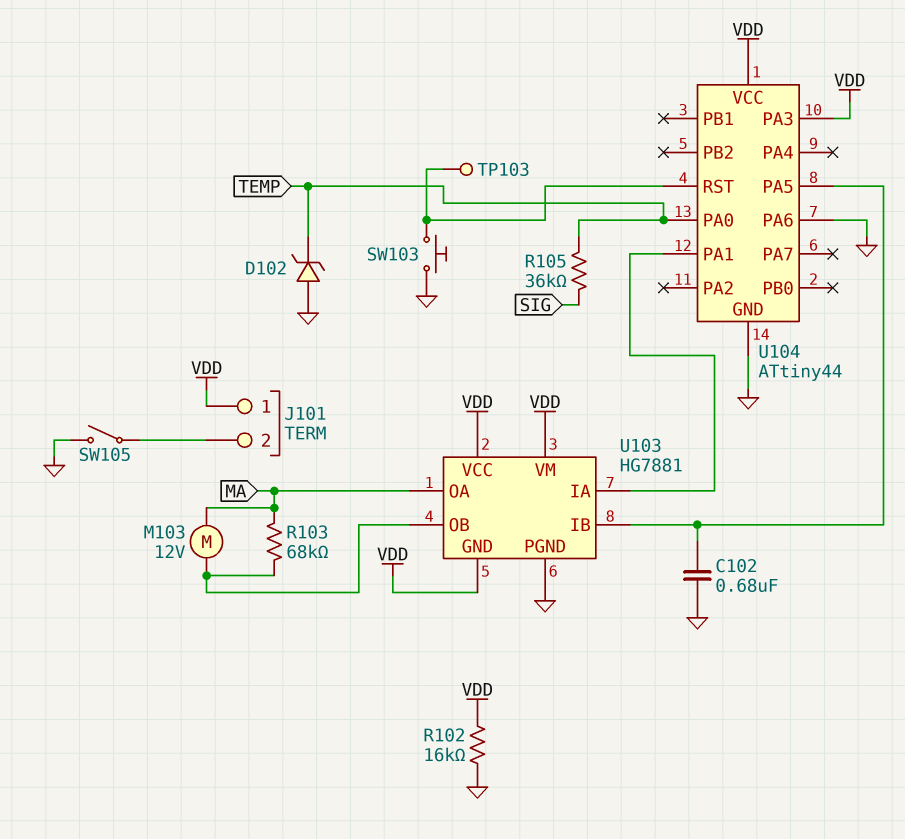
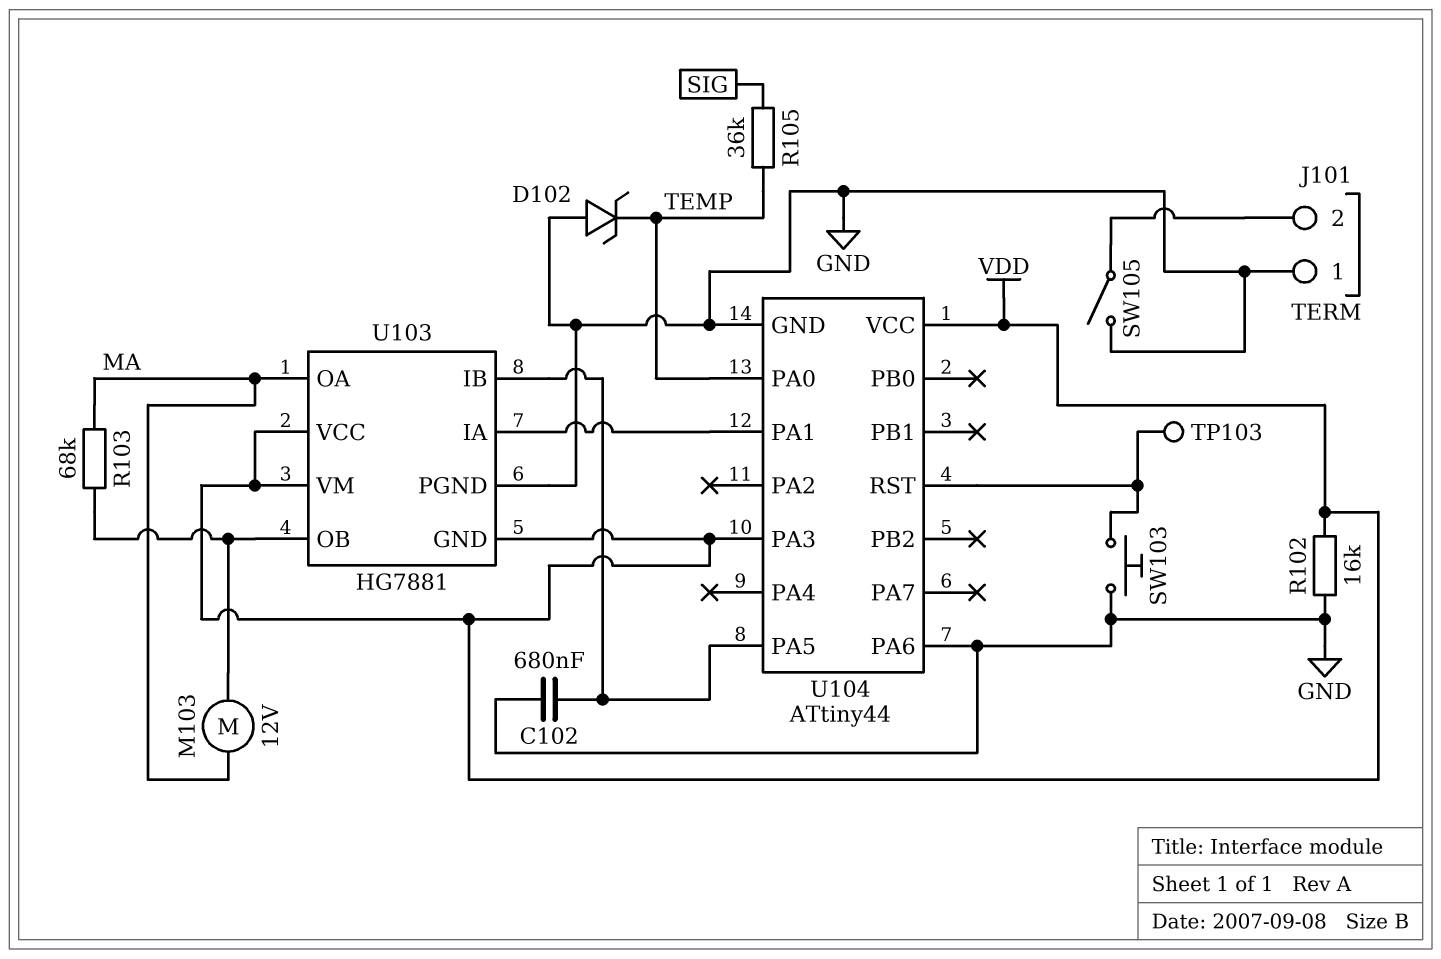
J101 pin 1: VDD -> GND

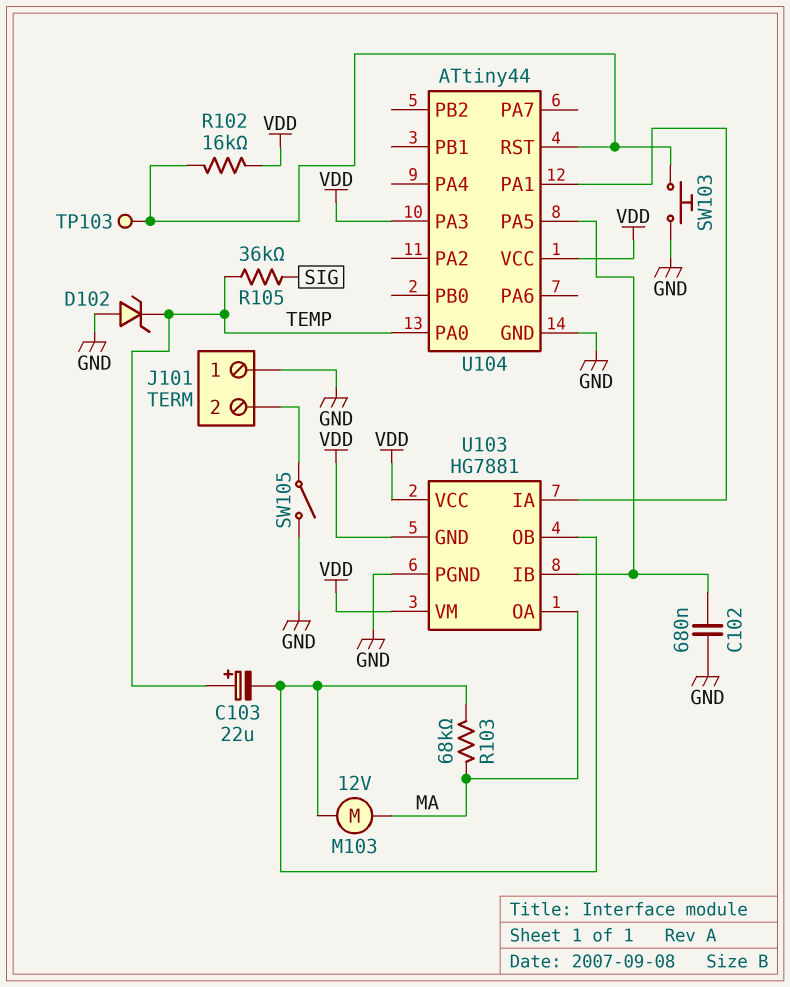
C103: none -> 22uF (plus TEMP, minus U103/OB)
R102: 16k (GND, VDD) -> 16k (U104/RST, VDD)
U104 pin PA6: GND -> none

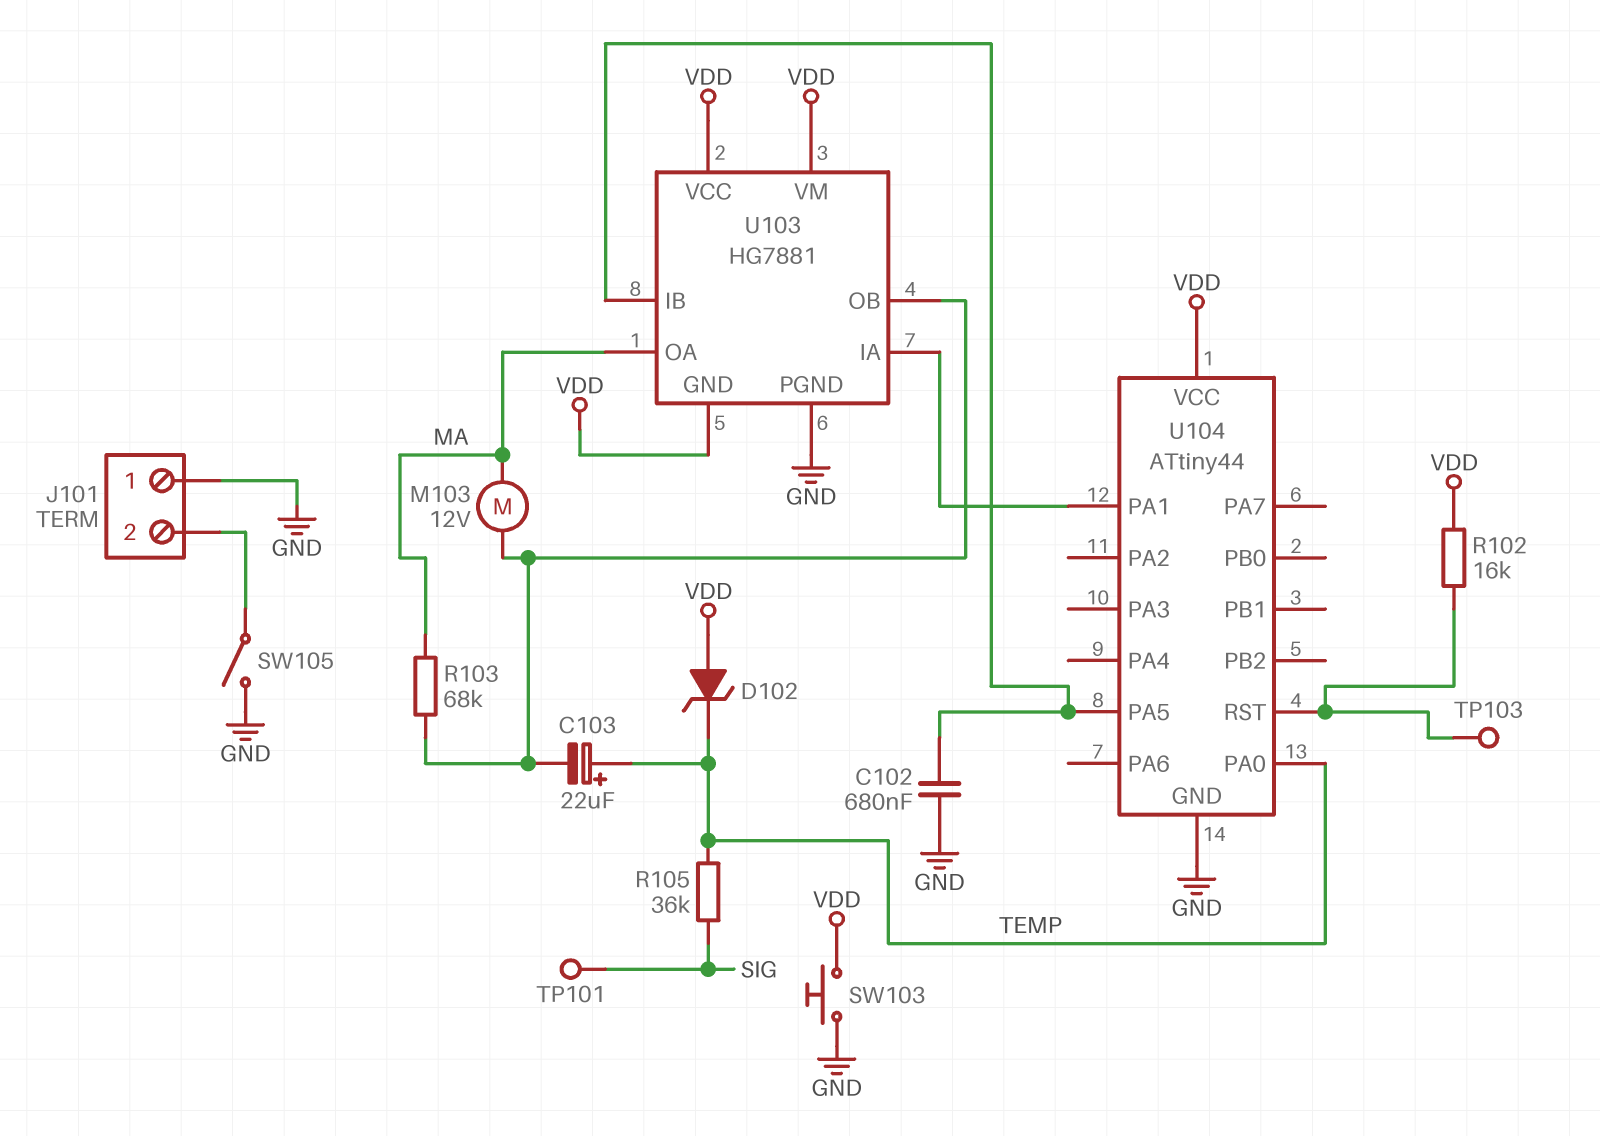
D102: zener (A GND, K TEMP) -> zener (A VDD, K TEMP)
SW103: button (GND, U104/RST) -> button (GND, VDD)
TP101: none -> test point (SIG)
U104 pin PA3: VDD -> none

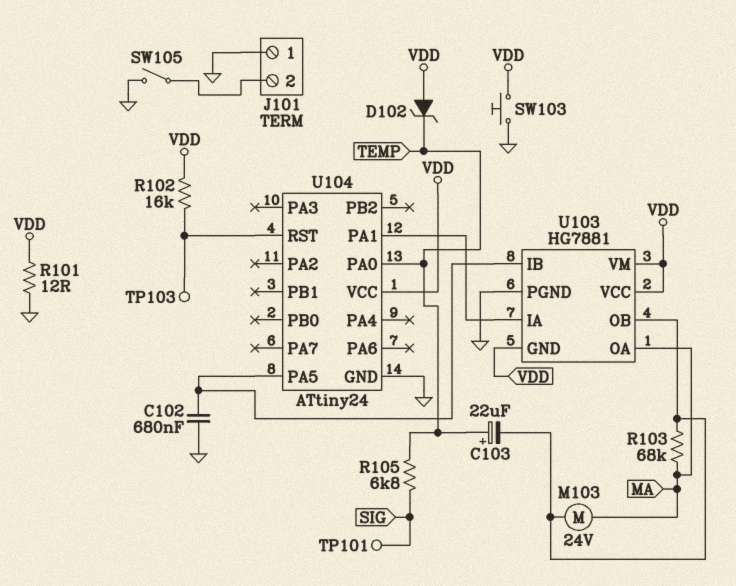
M103: motor 12V (MA, U103/OB) -> motor 24V (MA, U103/OB)
R101: none -> 12 (GND, VDD)
R105: 36k (SIG, TEMP) -> 6.8k (SIG, TEMP)
U104: ATtiny44 -> ATtiny24

